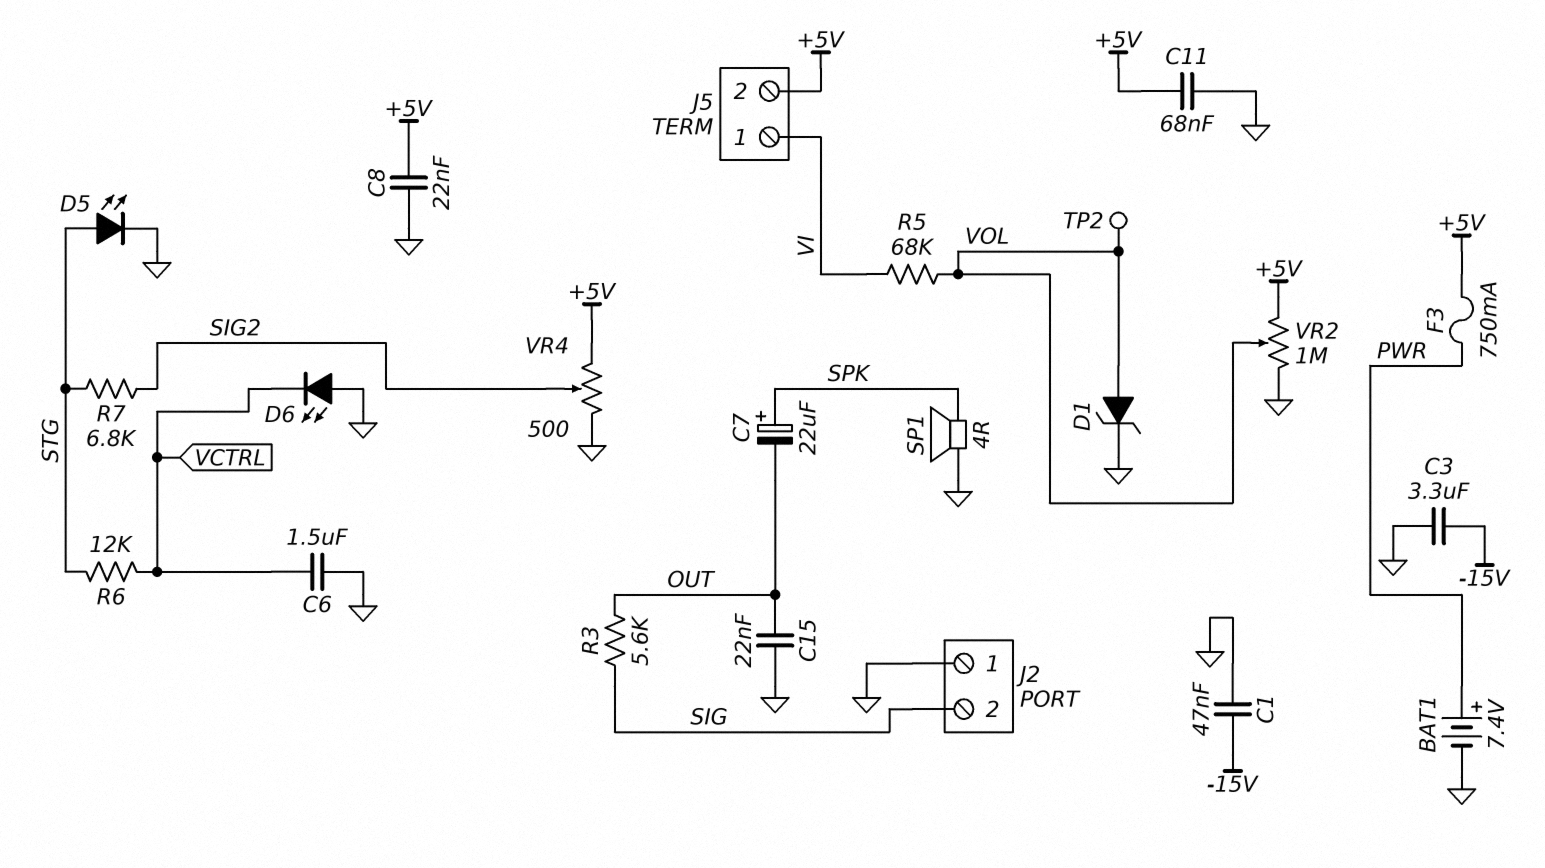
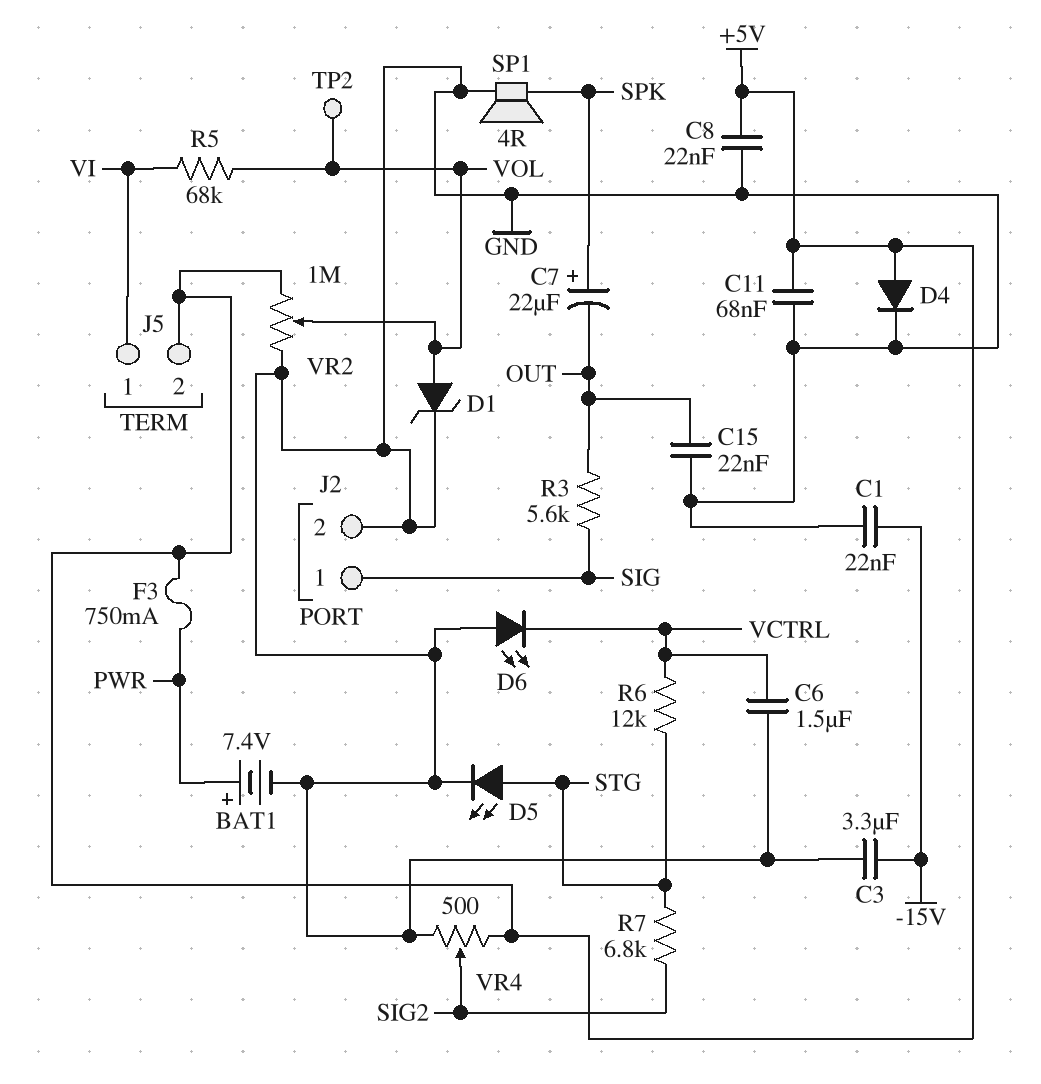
C1: 47nF (-15V, GND) -> 22nF (-15V, GND)
D4: none -> diode (A +5V, K GND)
J2 pin 1: GND -> SIG
J2 pin 2: SIG -> GND

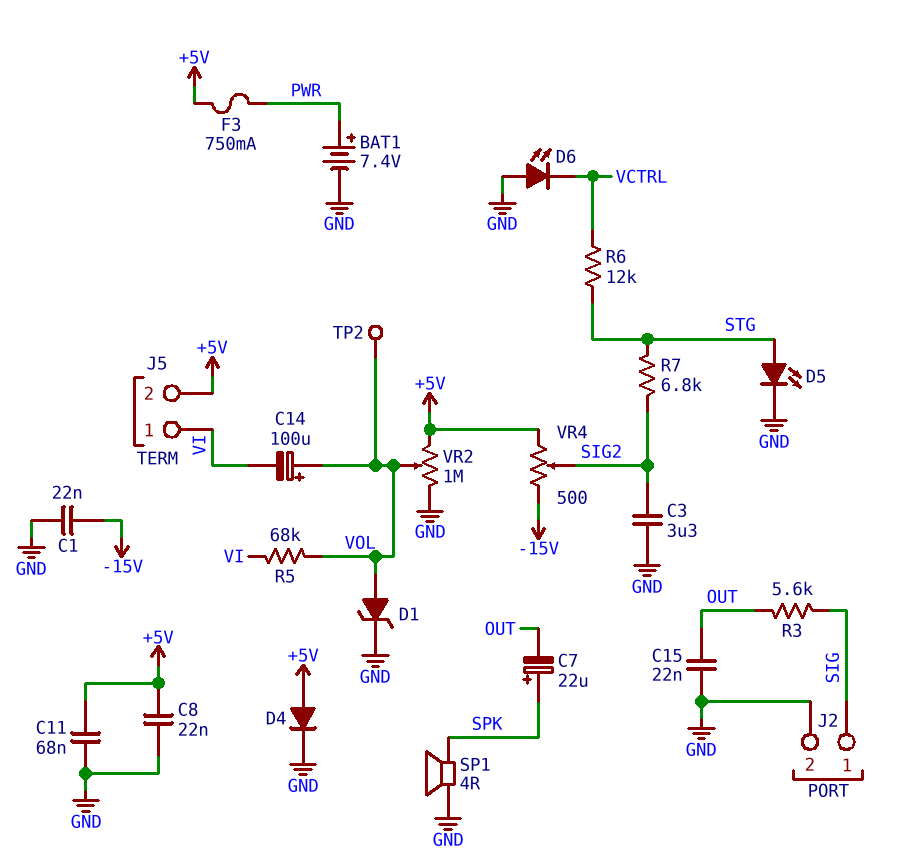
C3: 3.3uF (-15V, GND) -> 3.3uF (GND, SIG2)
C6: 1.5uF (GND, VCTRL) -> none
C14: none -> 100uF (plus VOL, minus VI)
VR4: 500 (+5V, GND, wiper SIG2) -> 500 (+5V, -15V, wiper SIG2)

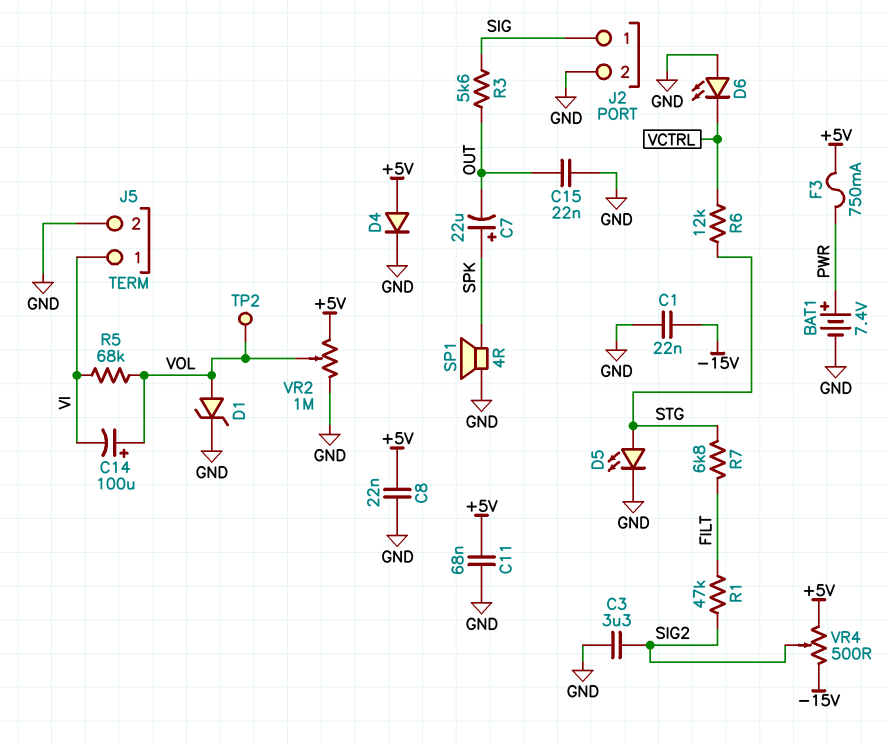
J5 pin 2: +5V -> GND
R1: none -> 47k (FILT, SIG2)
R7: 6.8k (SIG2, STG) -> 6.8k (FILT, STG)

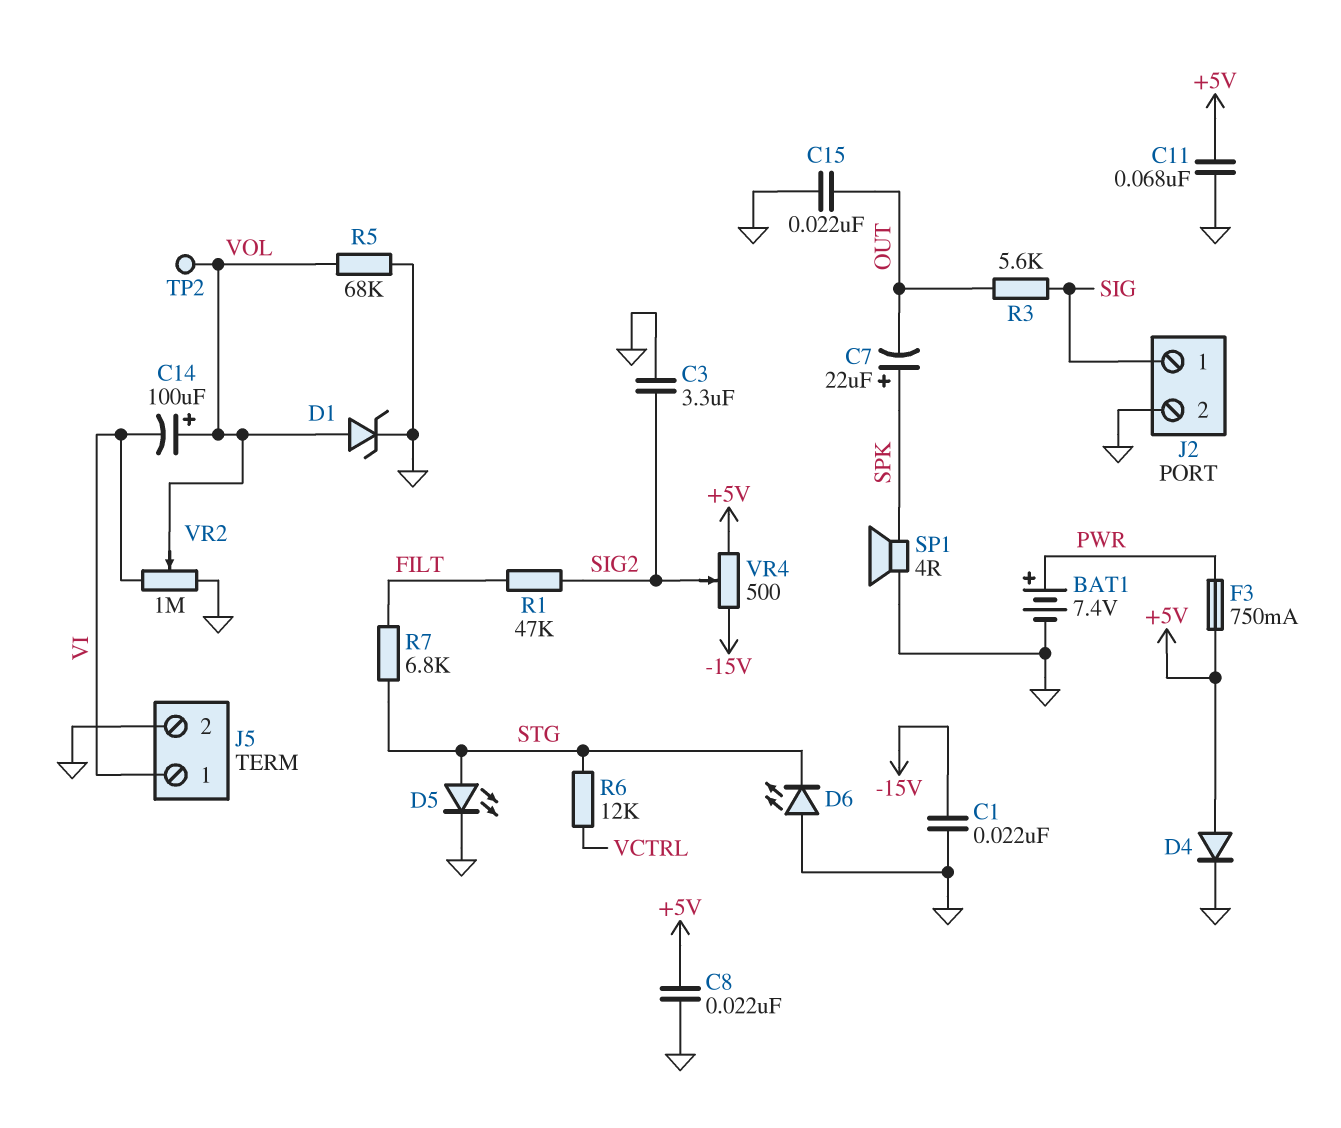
D6: LED (A GND, K VCTRL) -> LED (A GND, K STG)
R5: 68k (VI, VOL) -> 68k (GND, VOL)
VR2: 1M (+5V, GND, wiper VOL) -> 1M (GND, VI, wiper VOL)

